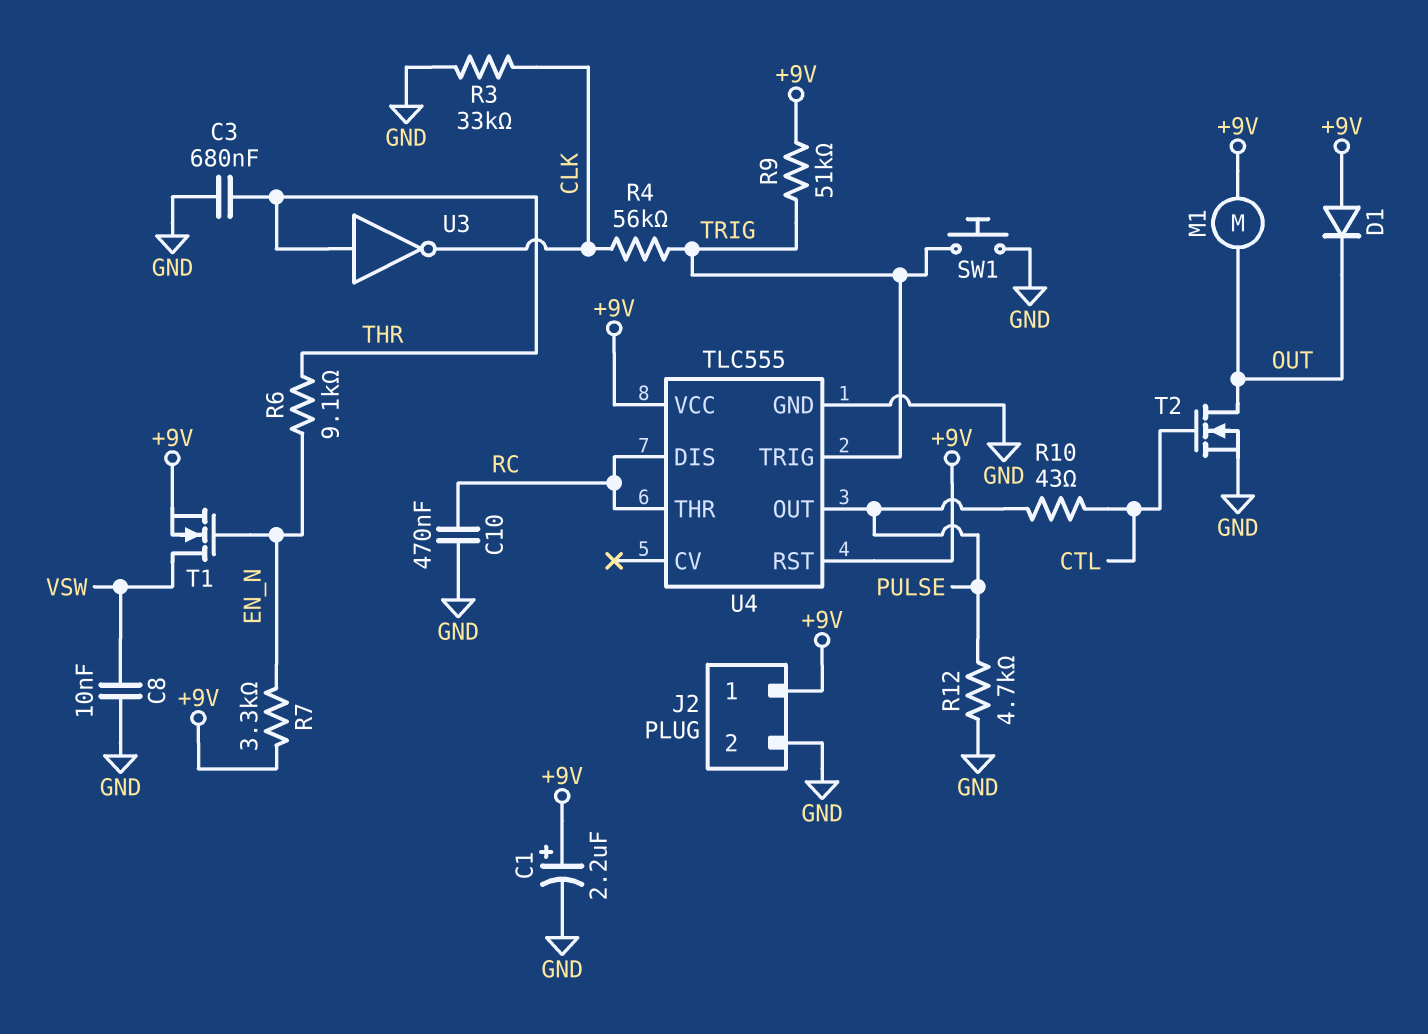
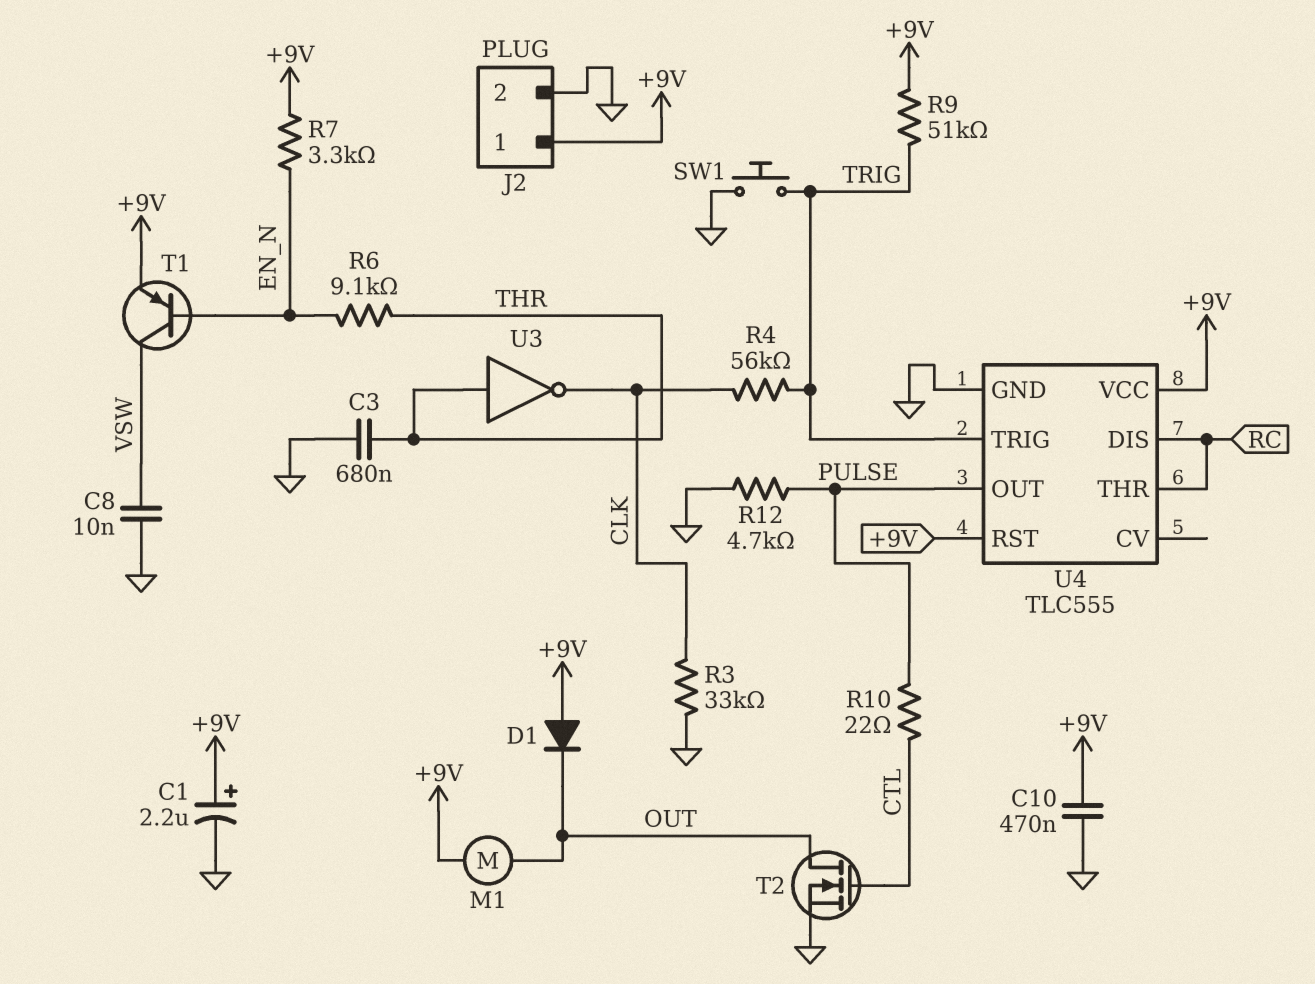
C10: 470nF (GND, RC) -> 470nF (+9V, GND)
R10: 43 (CTL, PULSE) -> 22 (CTL, PULSE)
T1: NMOS (G EN_N, D VSW, S +9V) -> PNP (B EN_N, C VSW, E +9V)

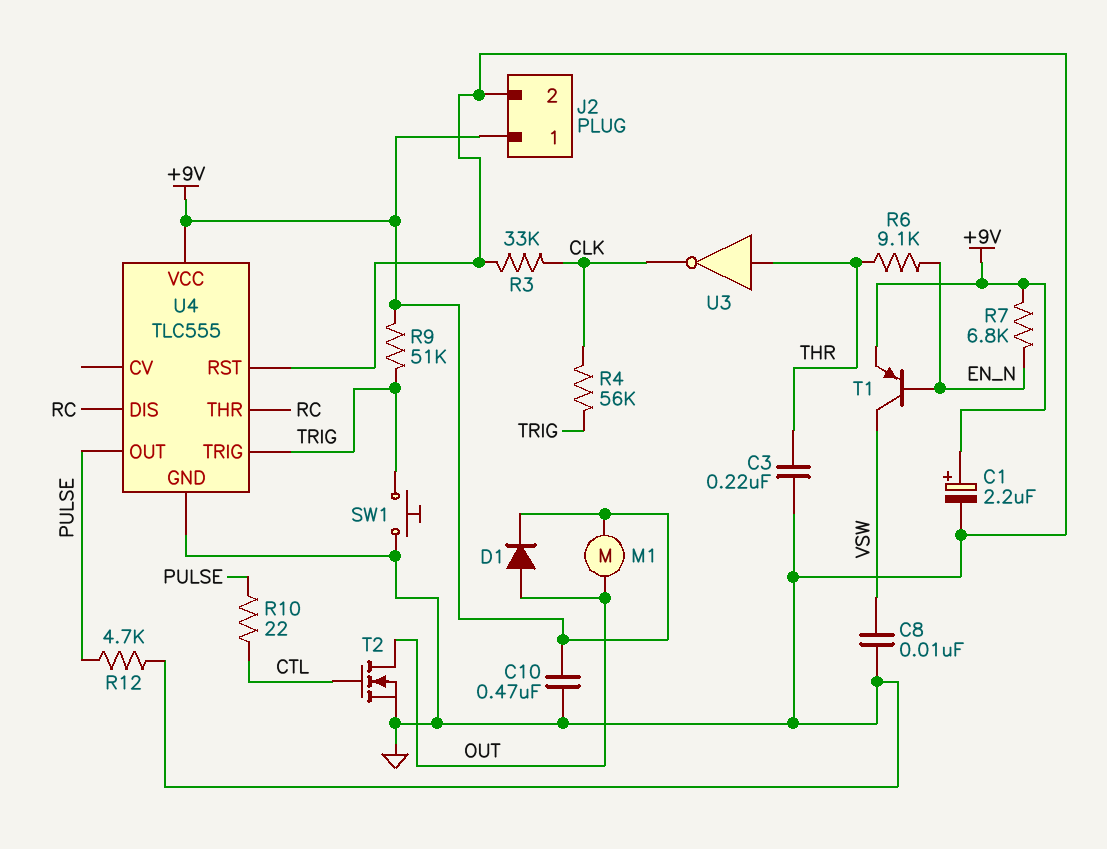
C3: 680nF (GND, THR) -> 220nF (GND, THR)
D1: diode (A +9V, K OUT) -> diode (A OUT, K +9V)
R7: 3.3k (+9V, EN_N) -> 6.8k (+9V, EN_N)
U4 pin RST: +9V -> GND

